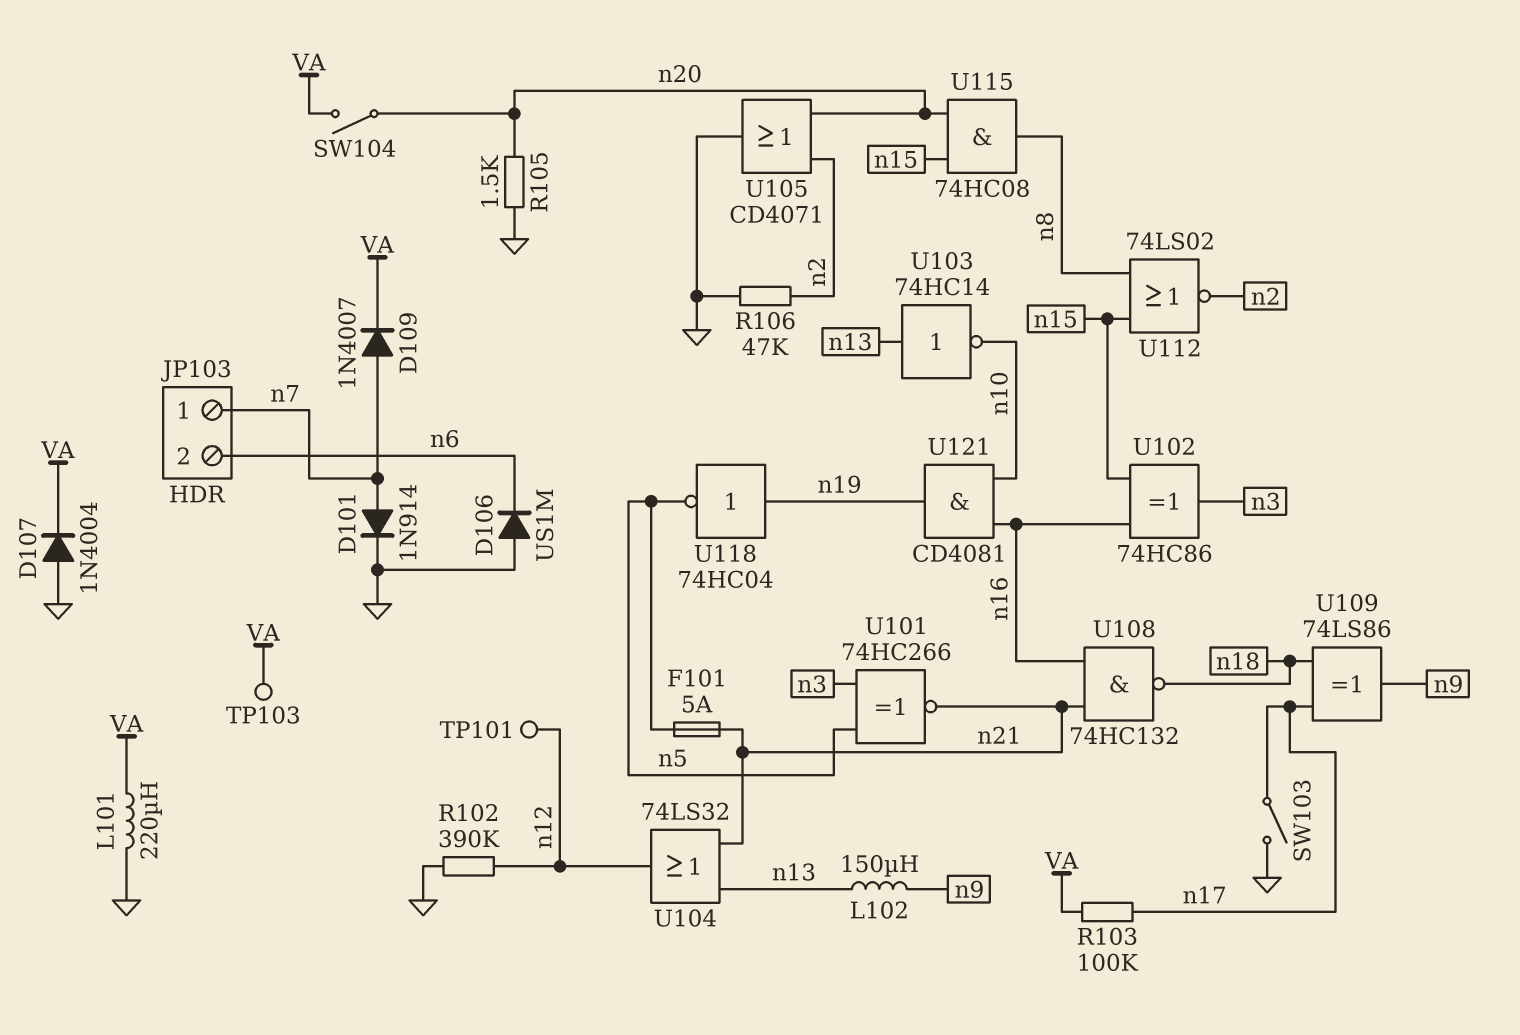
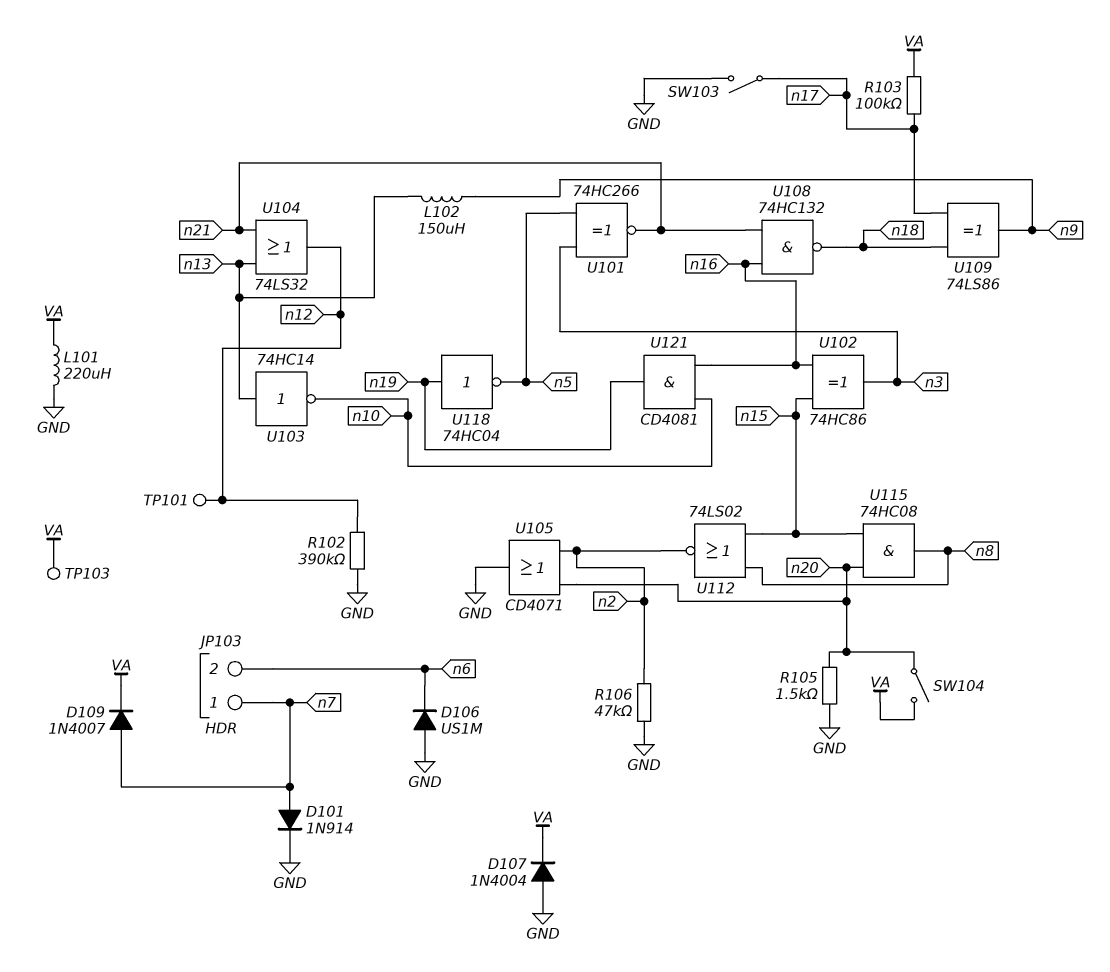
F101: 5A (n5, n21) -> none

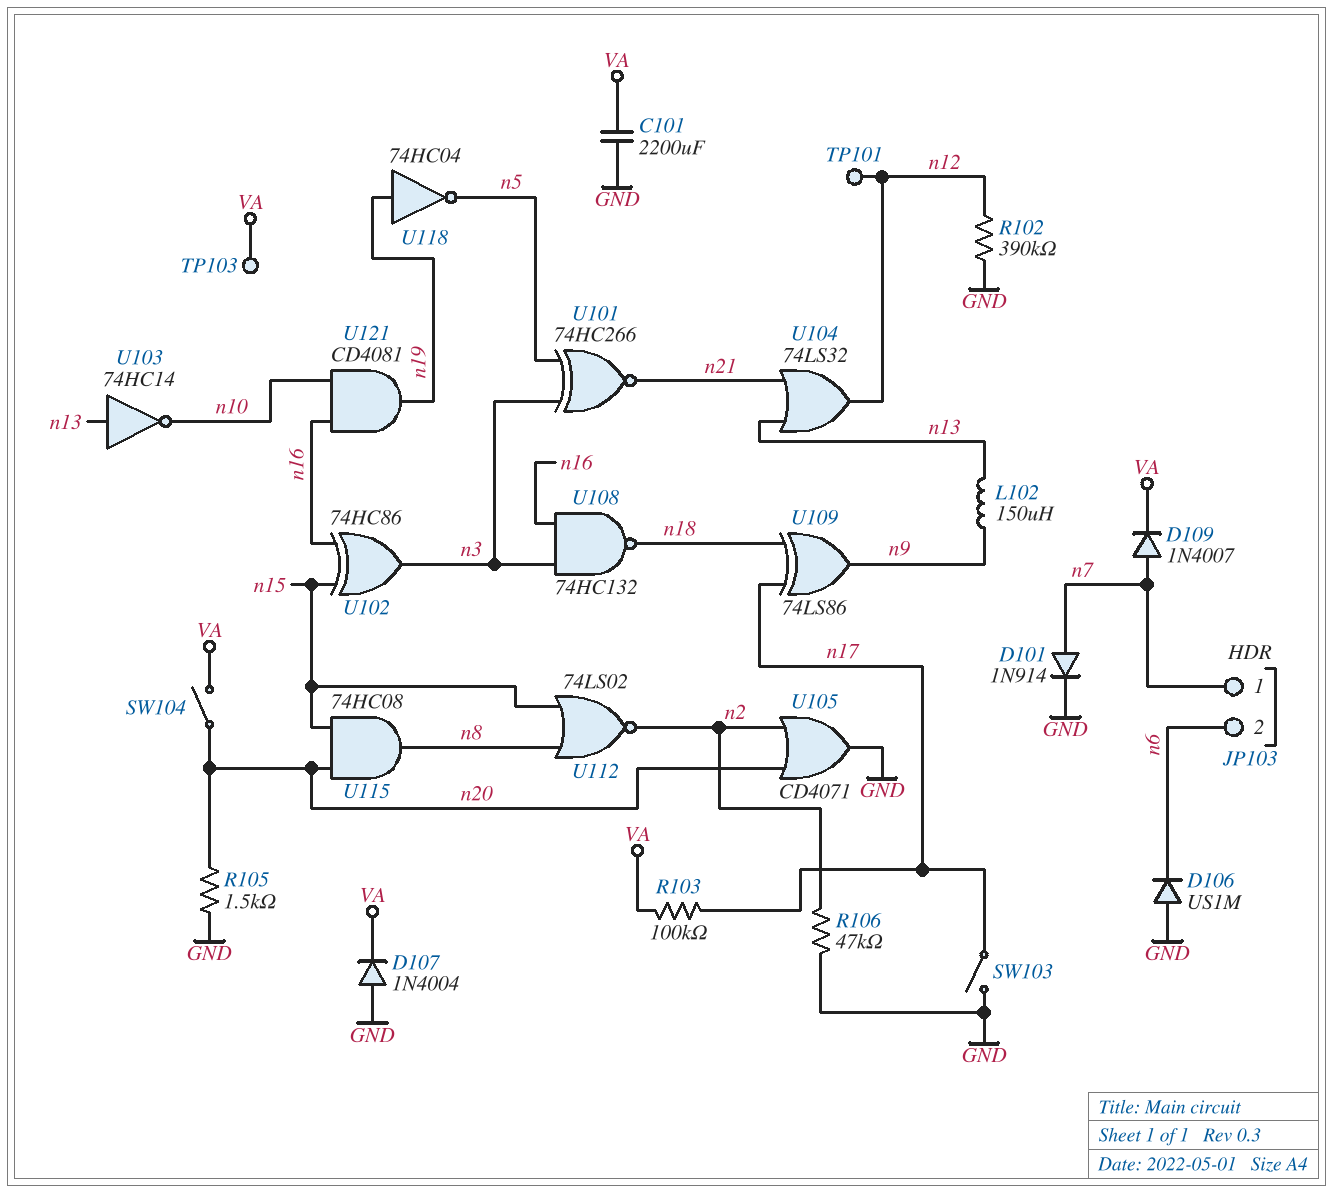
C101: none -> 2200uF (GND, VA)
L101: 220uH (GND, VA) -> none
U108: NAND 74HC132 (in n16, in n21, out n18) -> NAND 74HC132 (in n3, in n16, out n18)

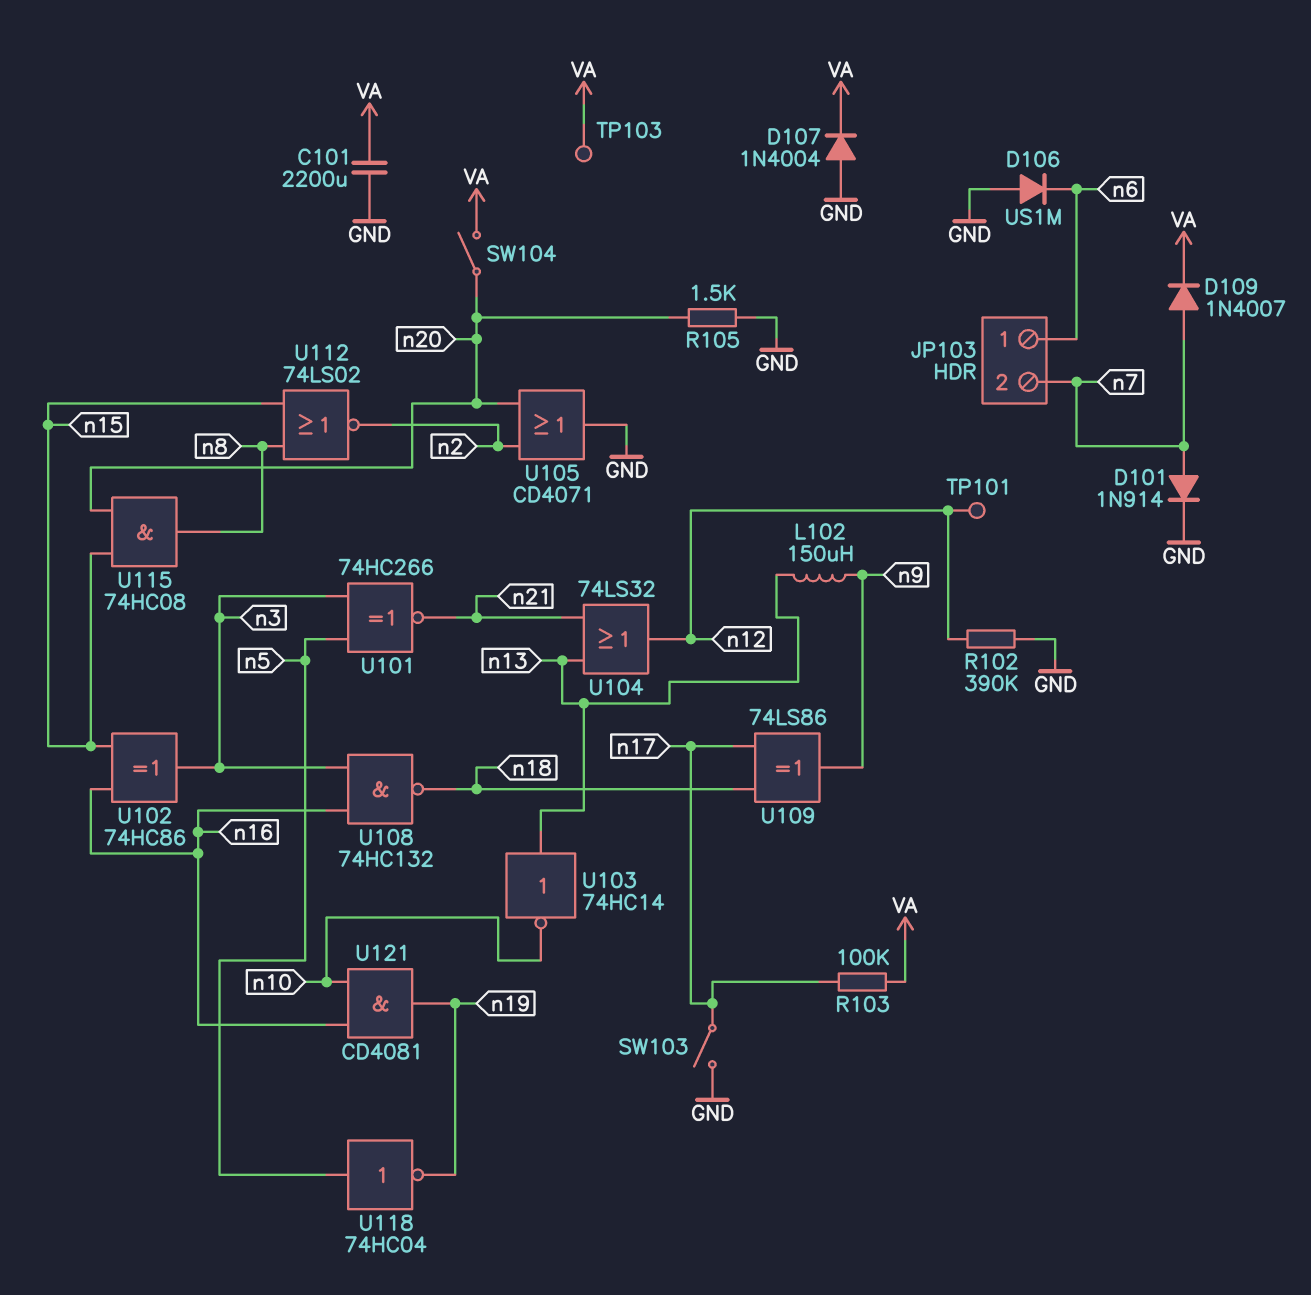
JP103 pin 1: n7 -> n6
JP103 pin 2: n6 -> n7
R106: 47k (GND, n2) -> none
U118: NOT 74HC04 (in n19, out n5) -> NOT 74HC04 (in n5, out n19)

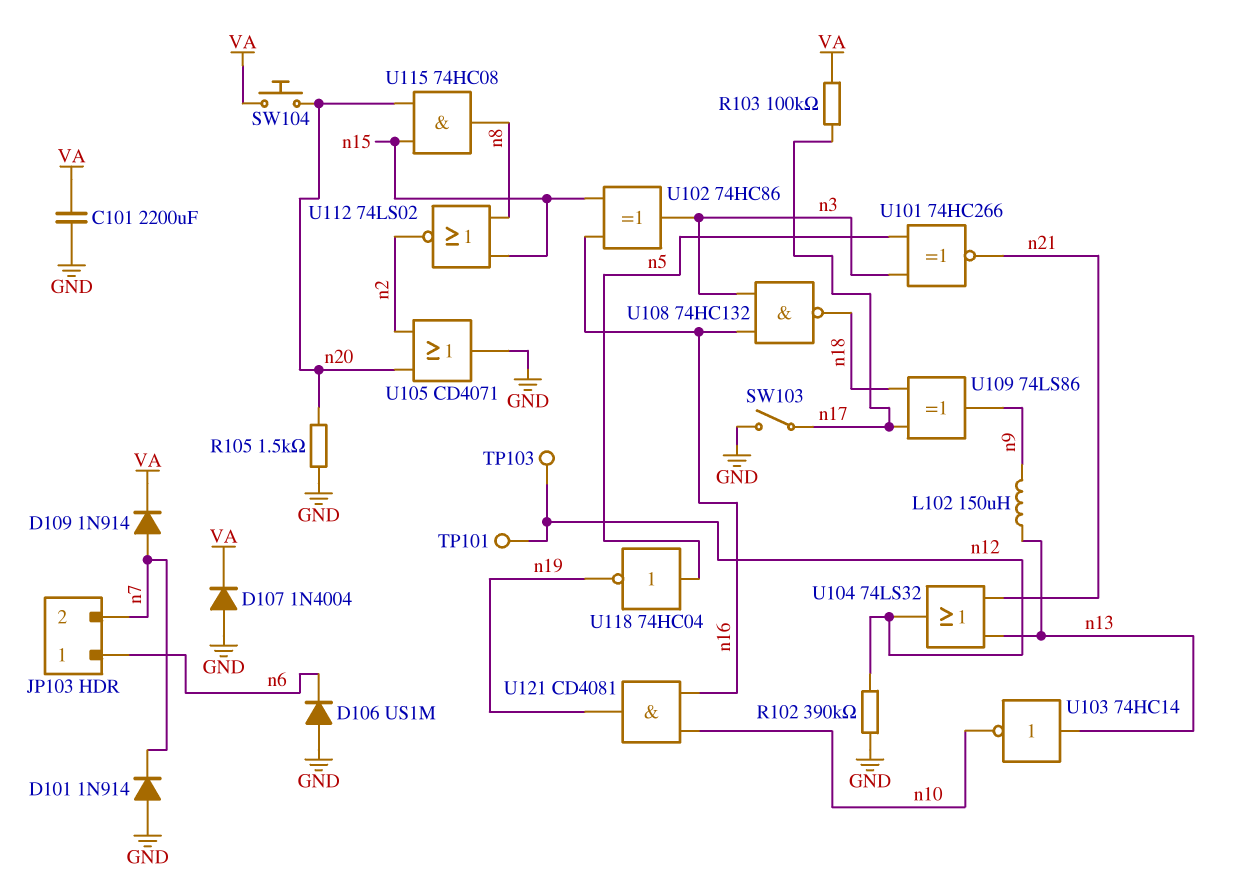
D101: diode 1N914 (A n7, K GND) -> diode 1N914 (A GND, K n7)
D109: diode 1N4007 (A n7, K VA) -> diode 1N914 (A n7, K VA)
SW104: switch (VA, n20) -> button (VA, n20)
TP103: test point (VA) -> test point (n12)

